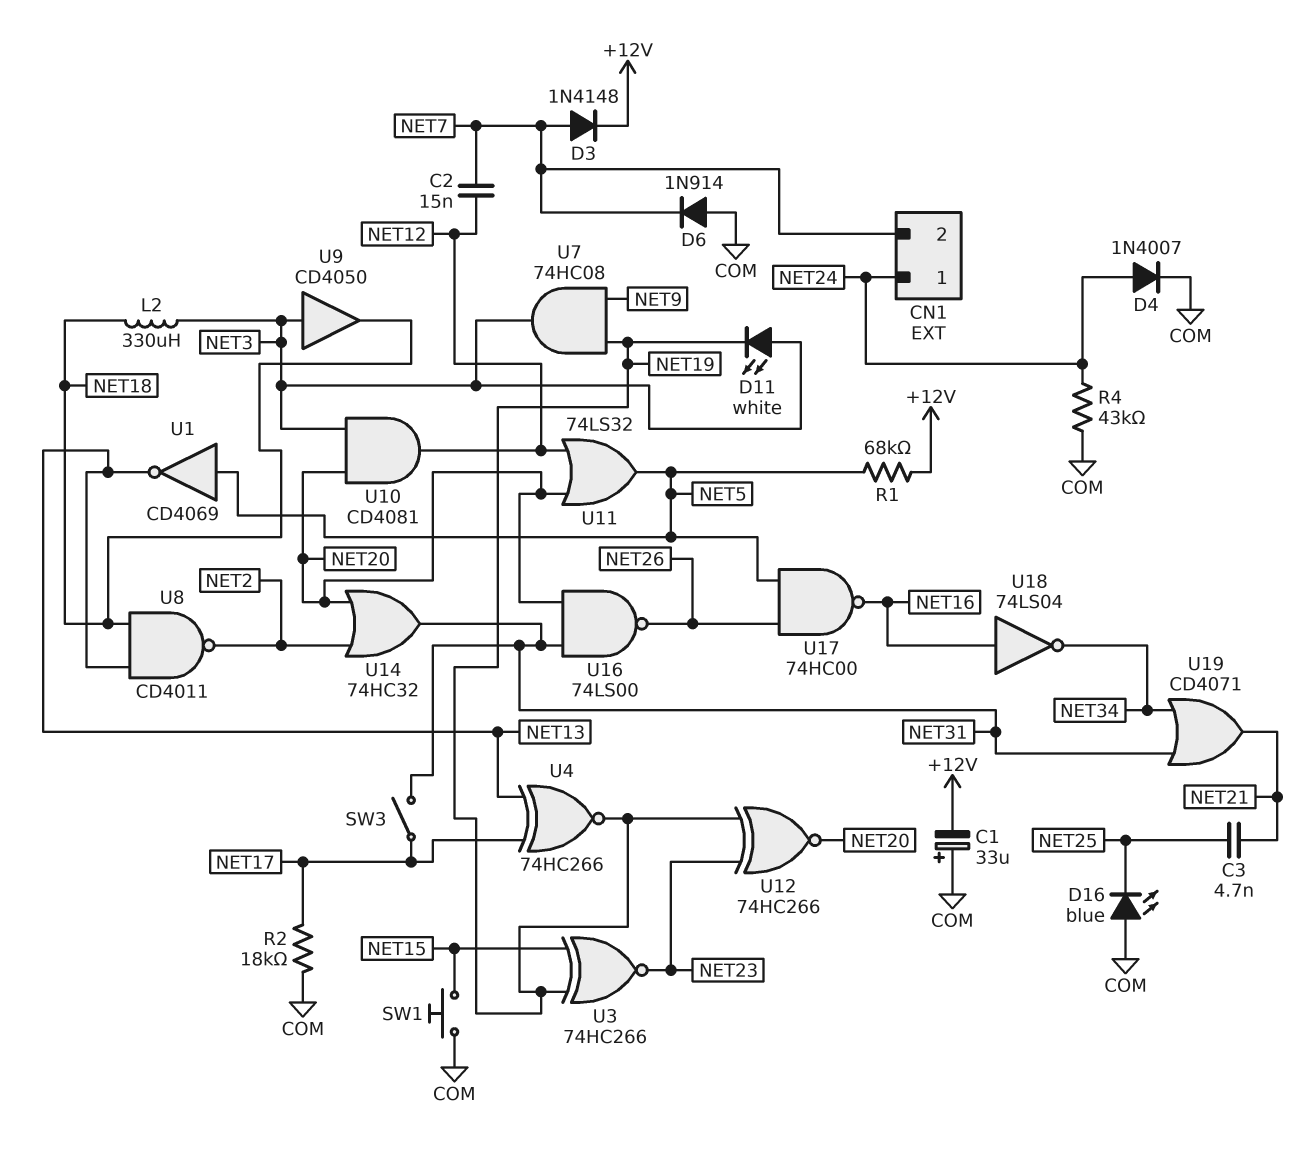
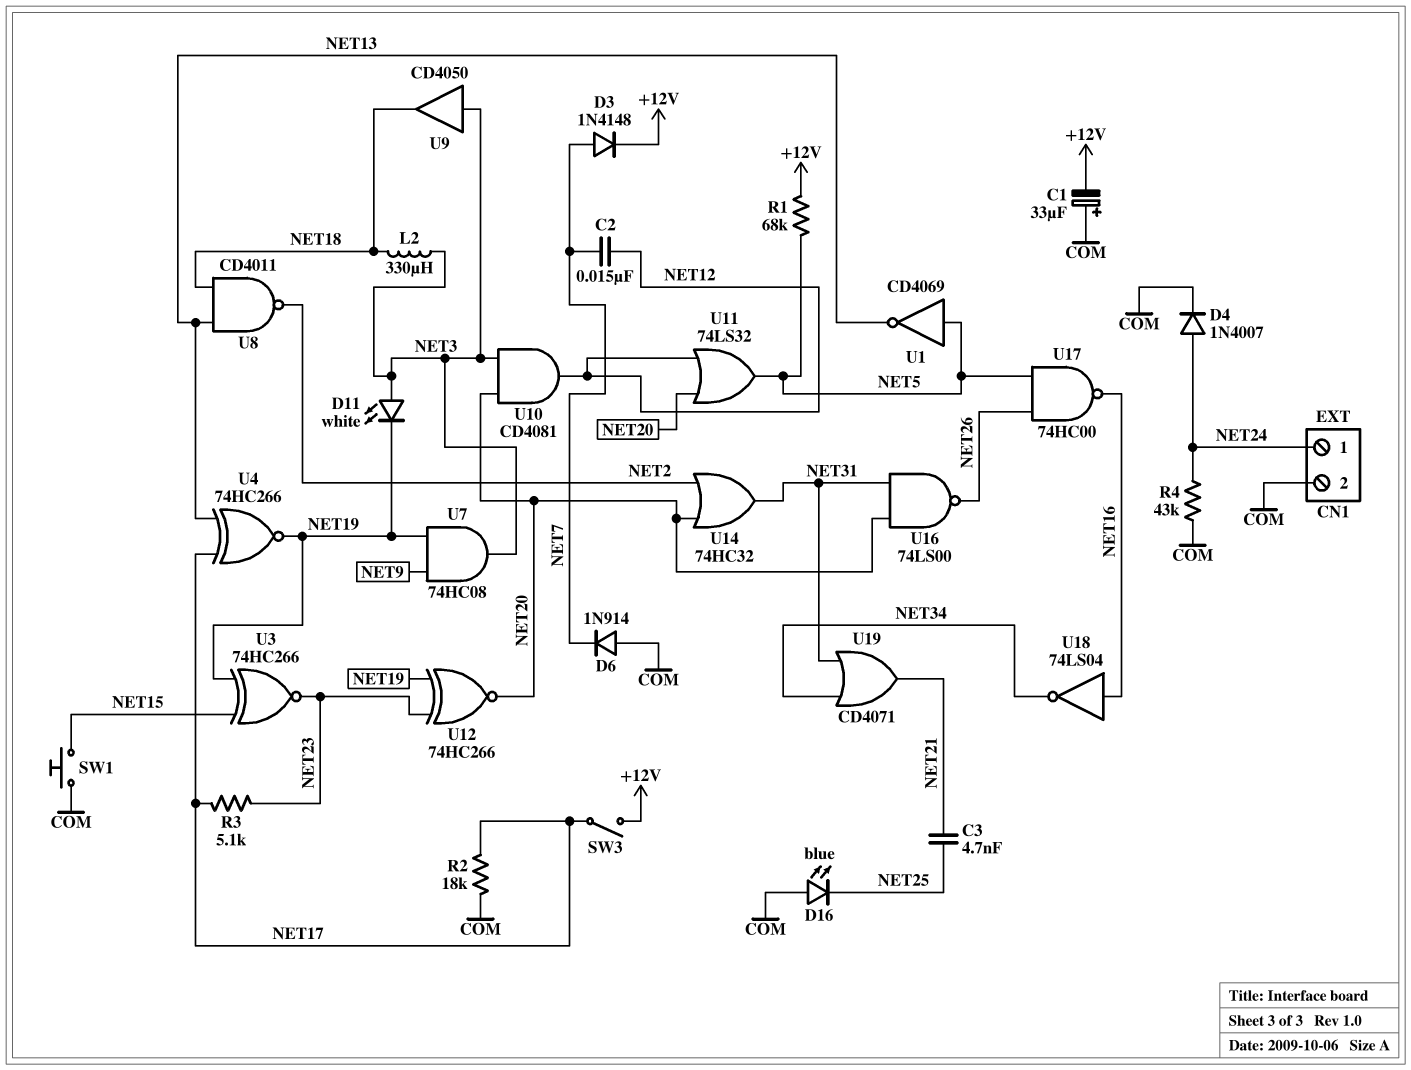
CN1 pin 2: NET7 -> COM
R3: none -> 5.1k (NET17, NET23)
SW3: switch (NET17, NET31) -> switch (+12V, NET17)

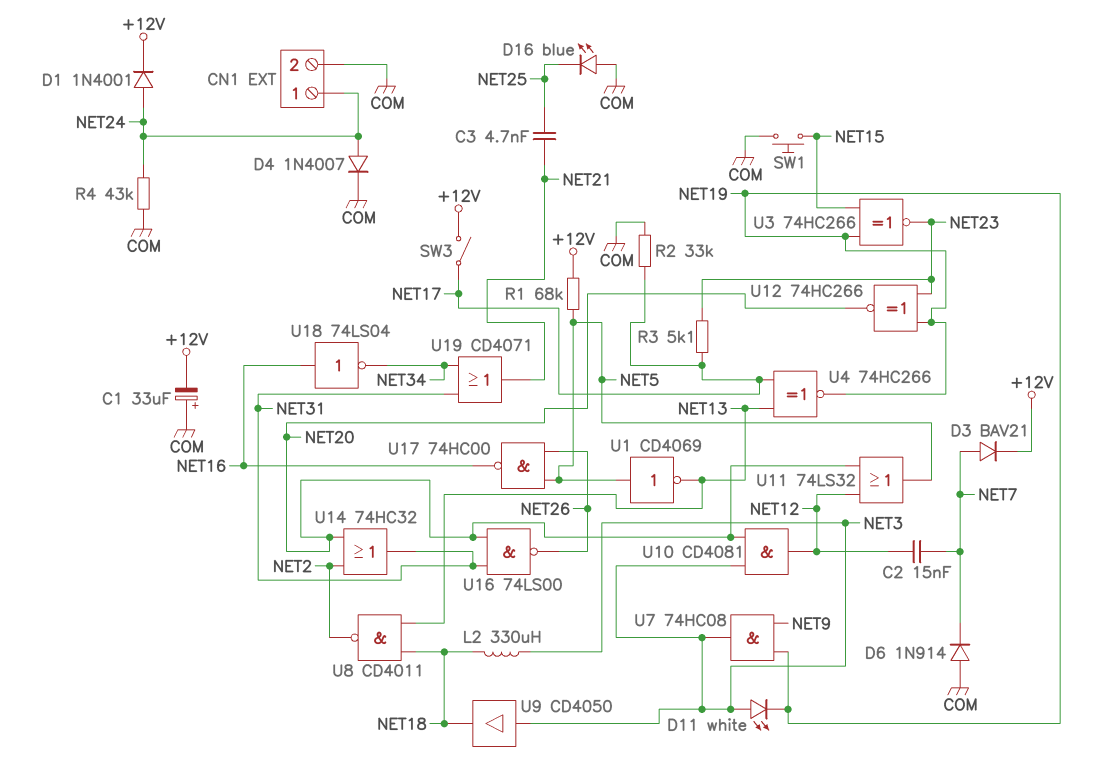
D1: none -> diode 1N4001 (A NET24, K +12V)
D3: diode 1N4148 (A NET7, K +12V) -> diode BAV21 (A NET7, K +12V)
R2: 18k (COM, NET17) -> 33k (COM, NET17)

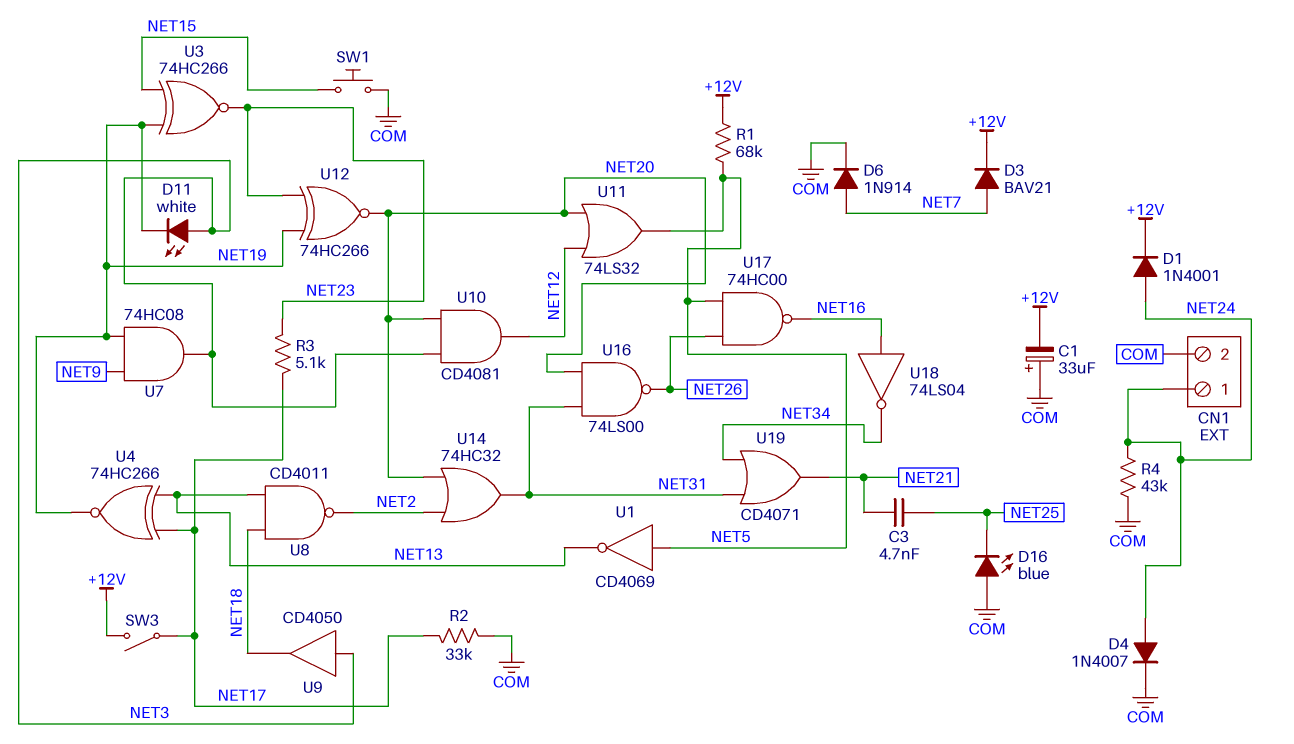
C2: 15nF (NET7, NET12) -> none
D6: diode 1N914 (A COM, K NET7) -> diode 1N914 (A NET7, K COM)
L2: 330uH (NET3, NET18) -> none

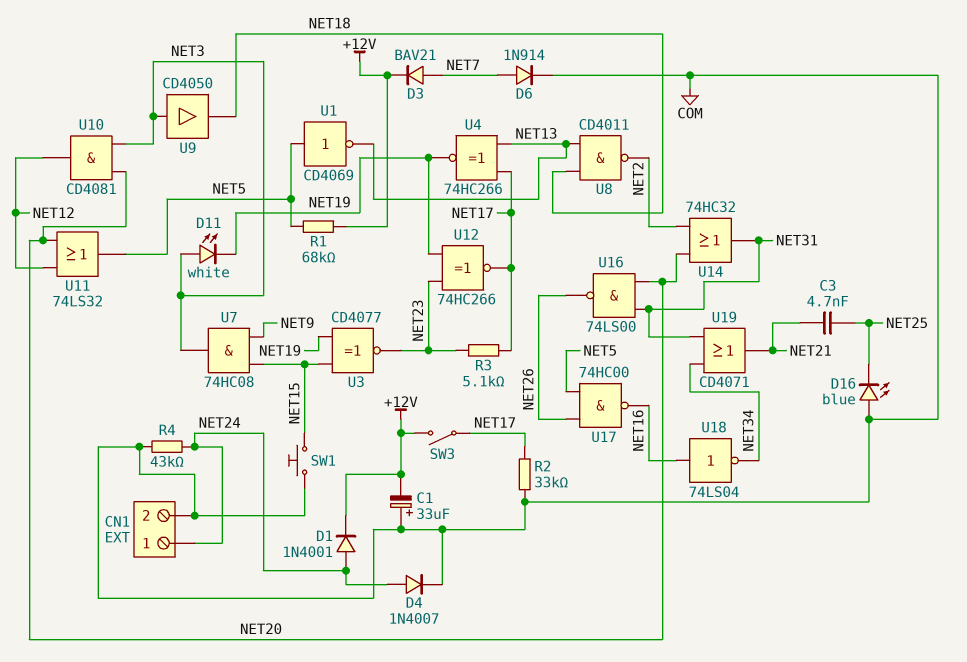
U3: XNOR 74HC266 (in NET15, in NET19, out NET23) -> XNOR CD4077 (in NET15, in NET19, out NET23)
U7: AND 74HC08 (in NET9, in NET19, out NET3) -> AND 74HC08 (in NET9, in NET15, out NET3)
U12: XNOR 74HC266 (in NET19, in NET23, out NET20) -> XNOR 74HC266 (in NET19, in NET23, out NET17)

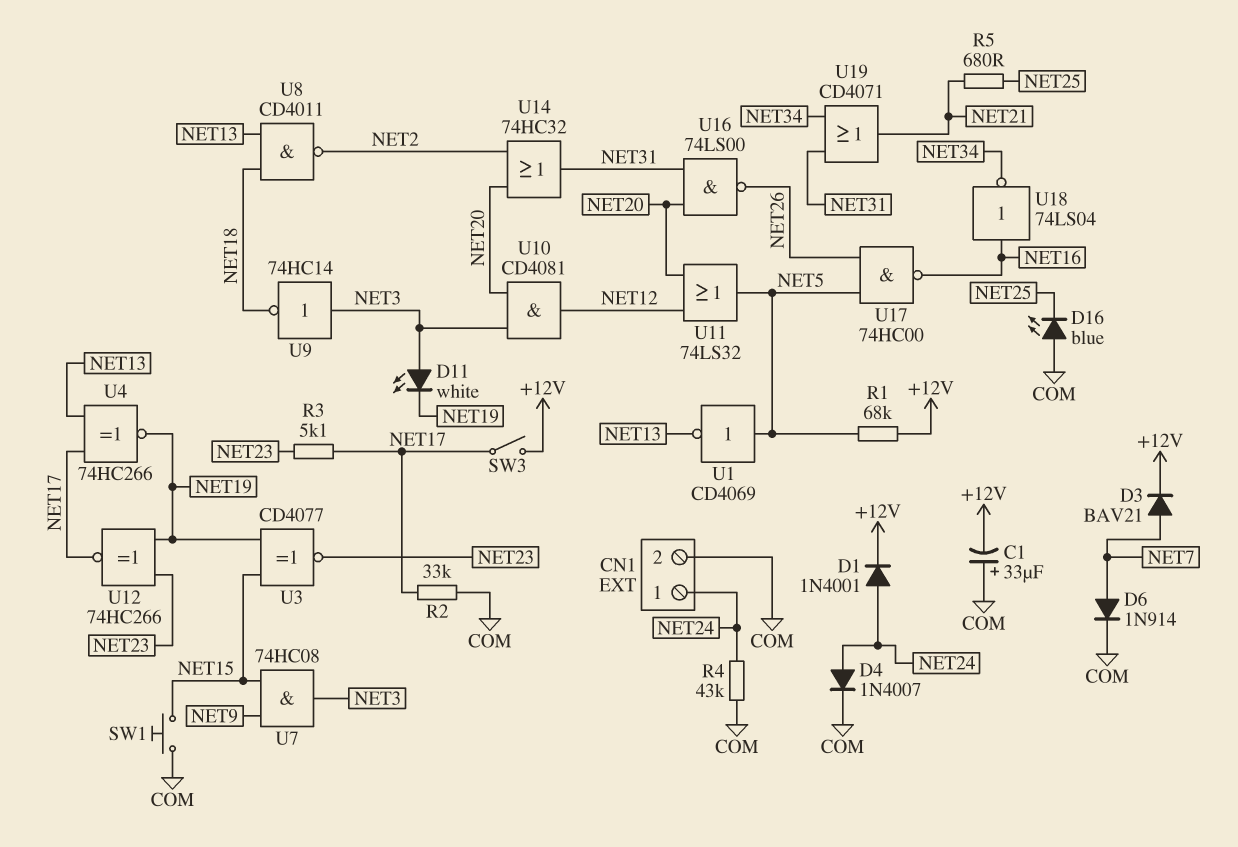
C3: 4.7nF (NET21, NET25) -> none
R5: none -> 680 (NET21, NET25)
U9: buffer CD4050 (in NET3, out NET18) -> NOT 74HC14 (in NET3, out NET18)

